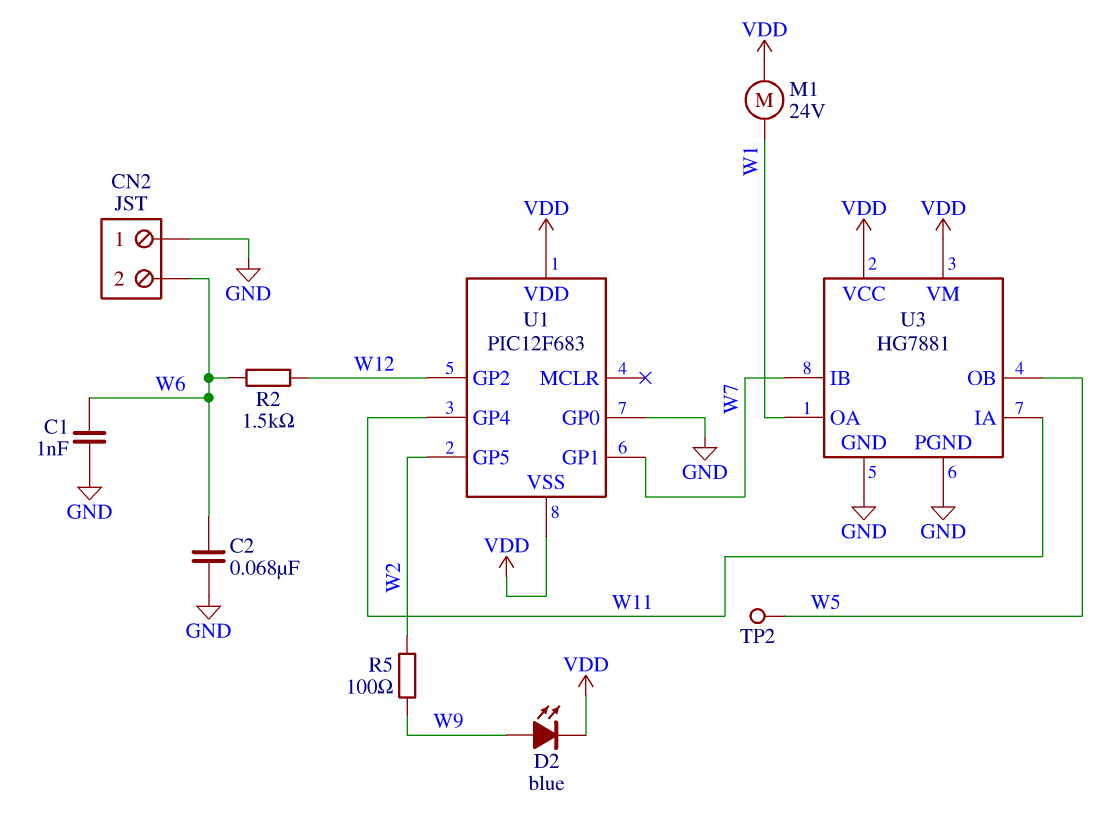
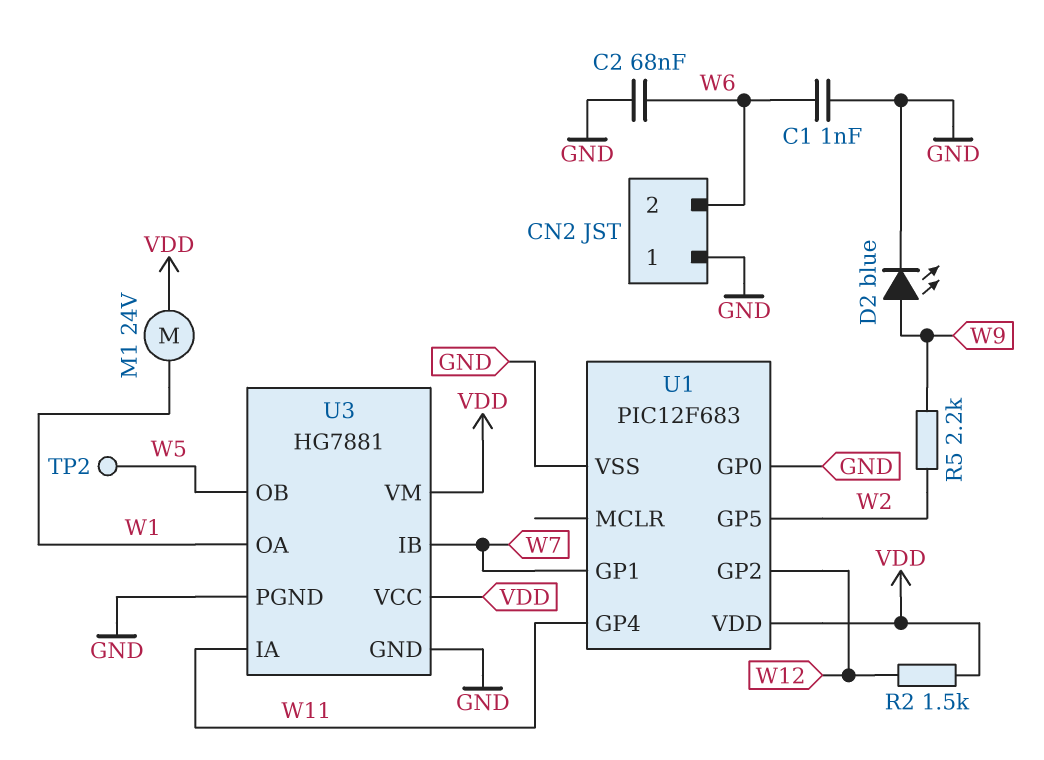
D2: LED blue (A W9, K VDD) -> LED blue (A W9, K GND)
R2: 1.5k (W6, W12) -> 1.5k (VDD, W12)
R5: 100 (W2, W9) -> 2.2k (W2, W9)
U1 pin VSS: VDD -> GND

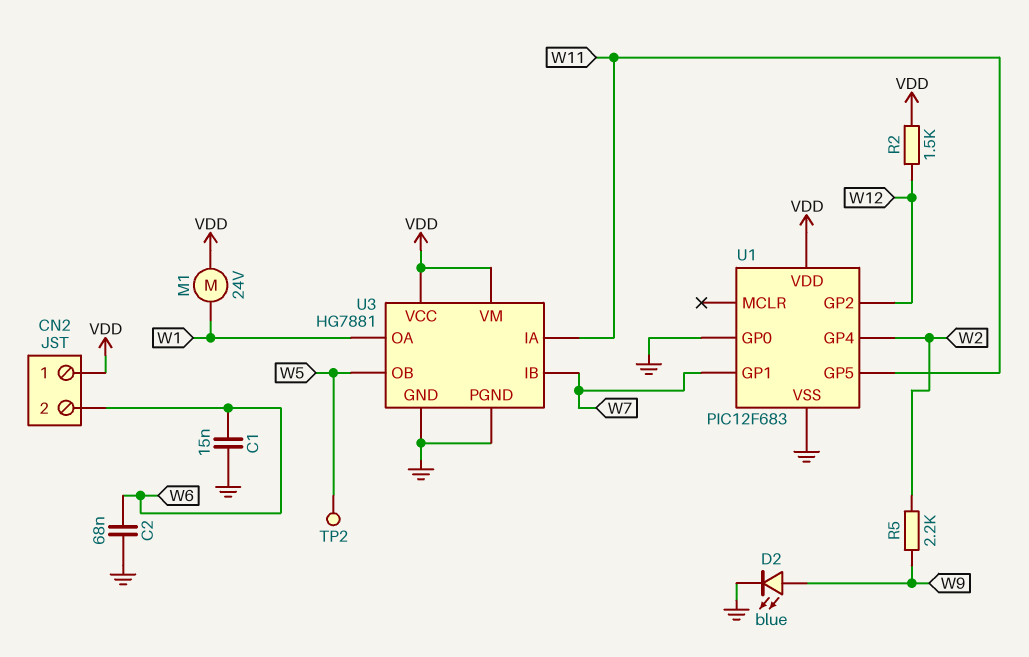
C1: 1nF (GND, W6) -> 15nF (GND, W6)
CN2 pin 1: GND -> VDD
U1 pin GP4: W11 -> W2
U1 pin GP5: W2 -> W11

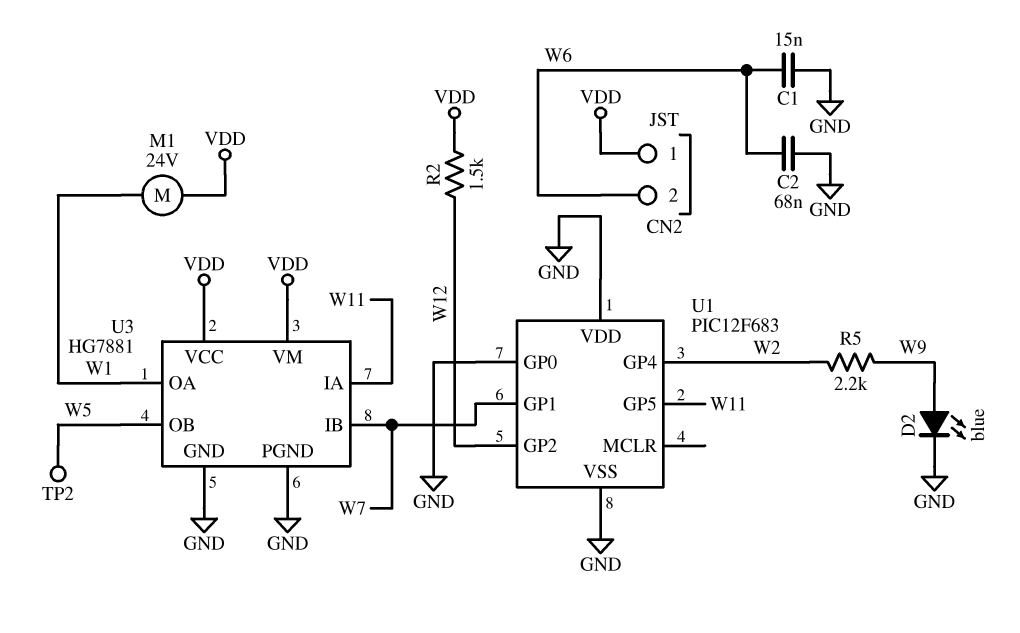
U1 pin VDD: VDD -> GND

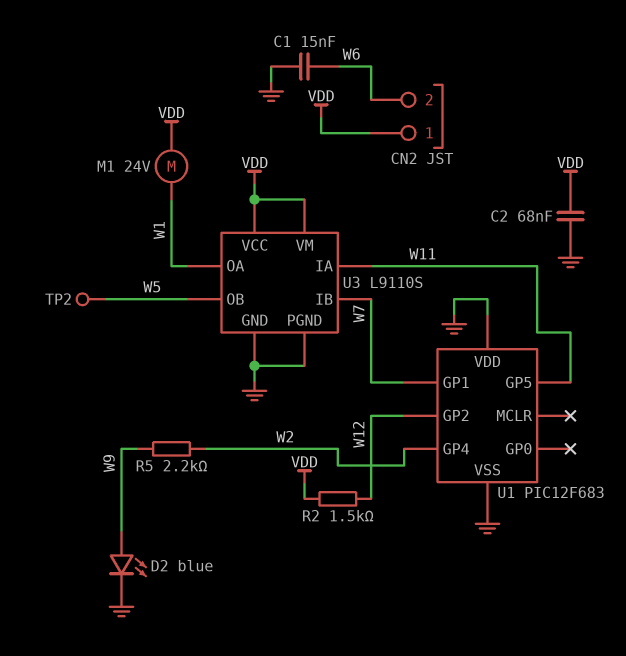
C2: 68nF (GND, W6) -> 68nF (GND, VDD)
U1 pin GP0: GND -> none
U3: HG7881 -> L9110S

